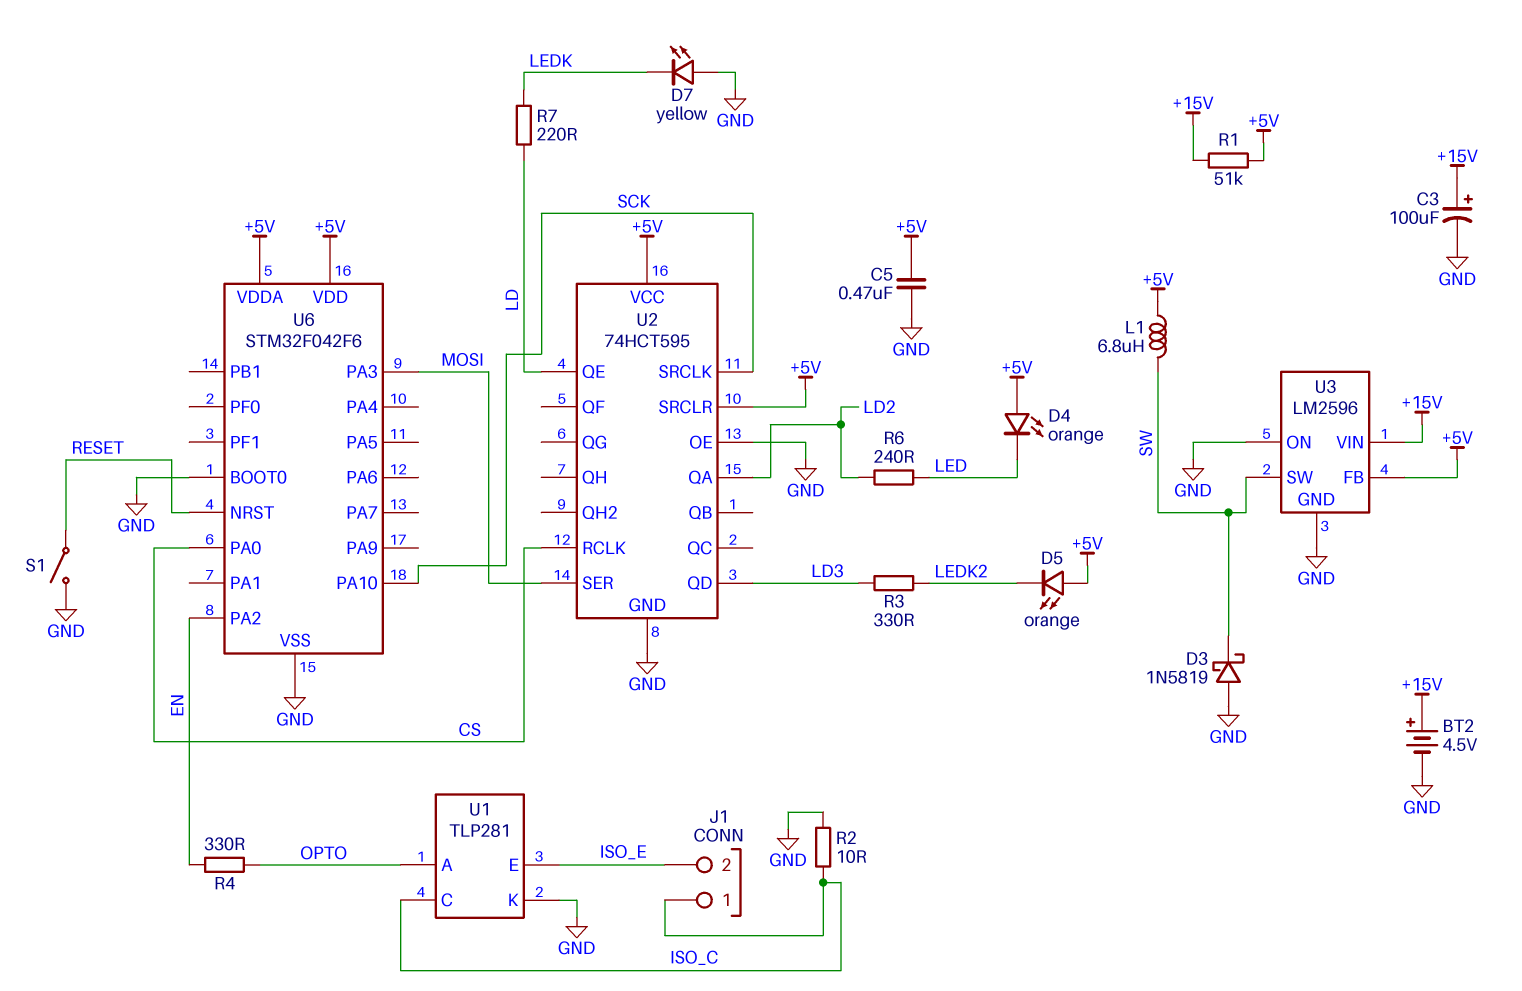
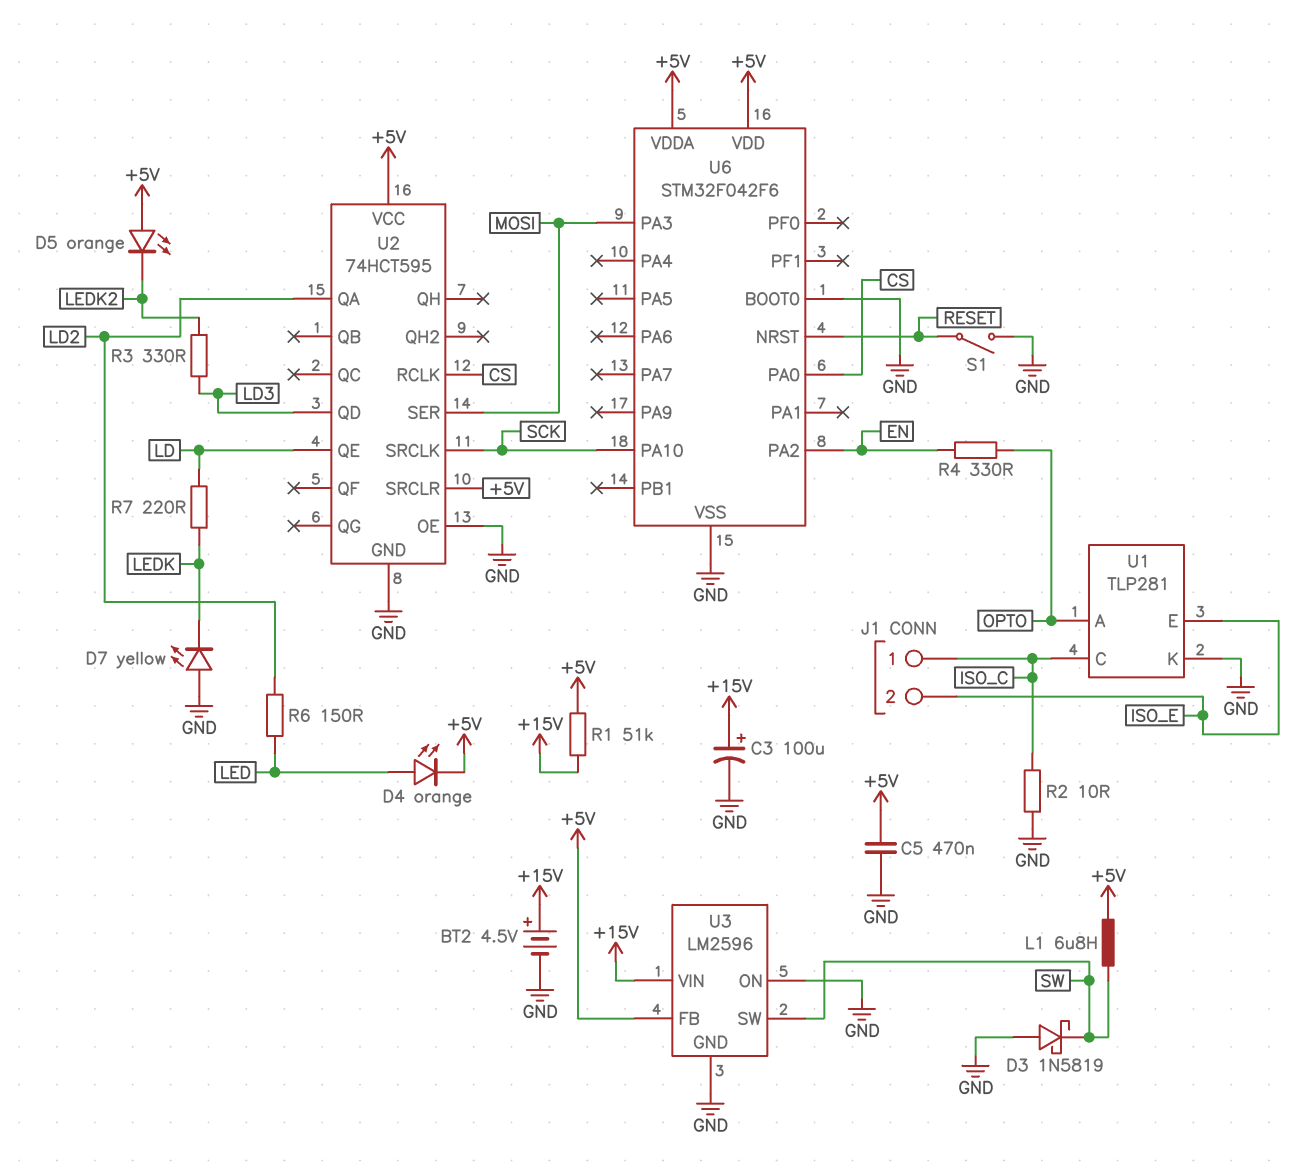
D4: LED orange (A +5V, K LED) -> LED orange (A LED, K +5V)
R6: 240 (LD2, LED) -> 150 (LD2, LED)

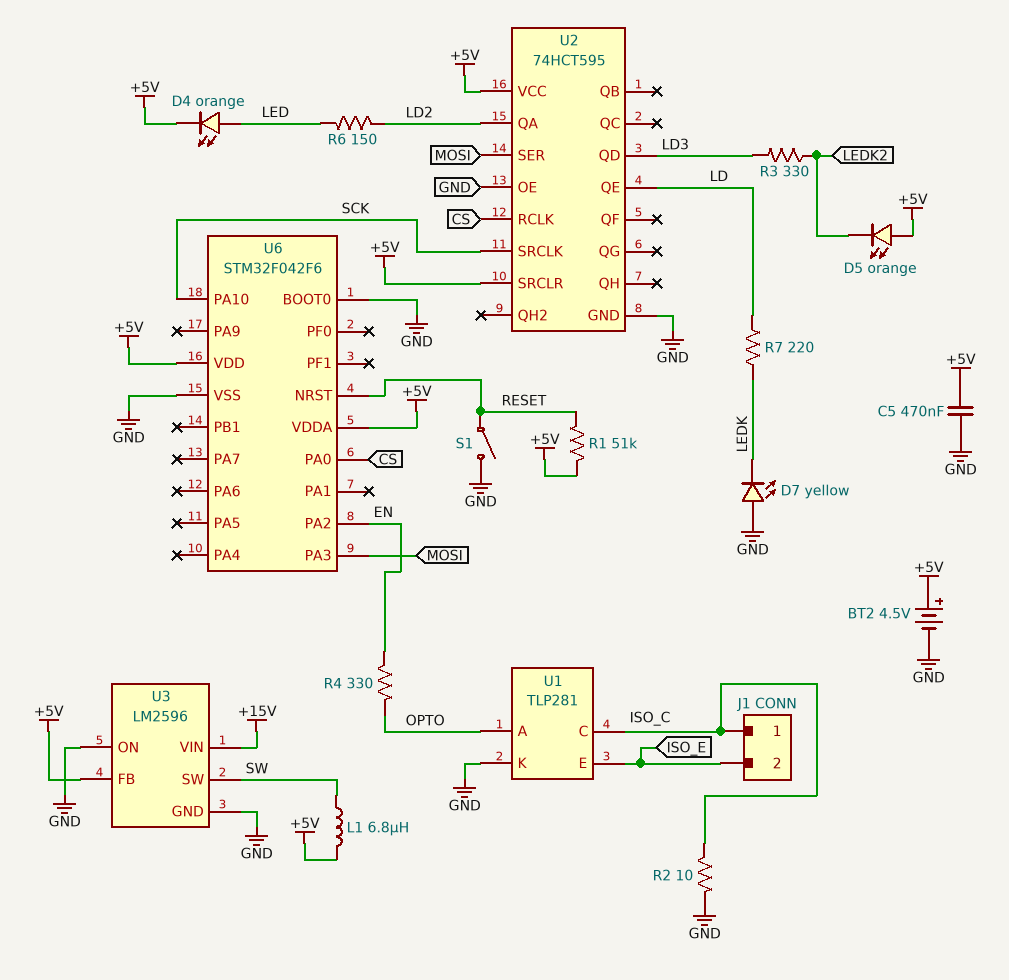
BT2: 4.5V (plus +15V, minus GND) -> 4.5V (plus +5V, minus GND)
C3: 100uF (plus +15V, minus GND) -> none
D3: schottky 1N5819 (A GND, K SW) -> none
R1: 51k (+5V, +15V) -> 51k (+5V, RESET)

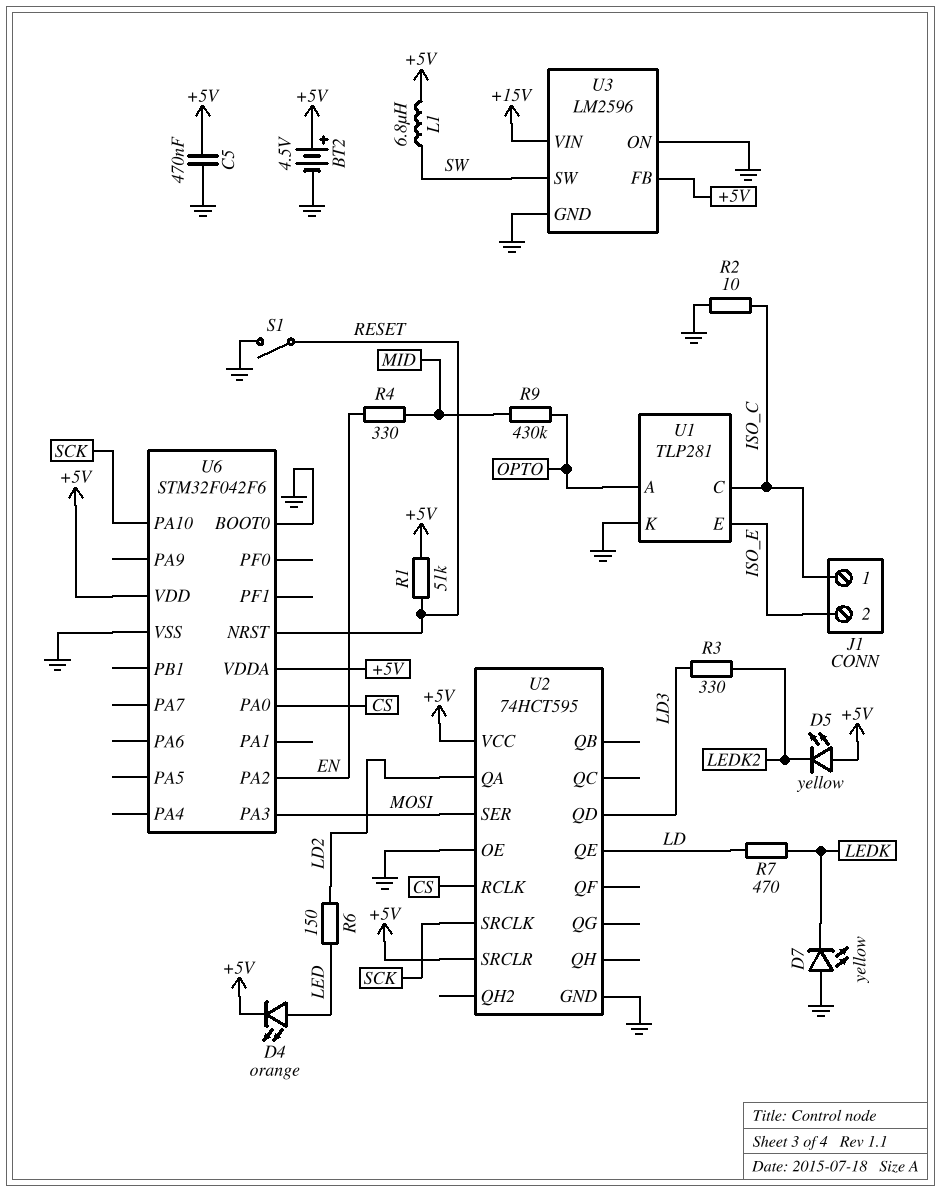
D5: LED orange (A +5V, K LEDK2) -> LED yellow (A +5V, K LEDK2)
R4: 330 (EN, OPTO) -> 330 (EN, MID)
R7: 220 (LD, LEDK) -> 470 (LD, LEDK)
R9: none -> 430k (MID, OPTO)

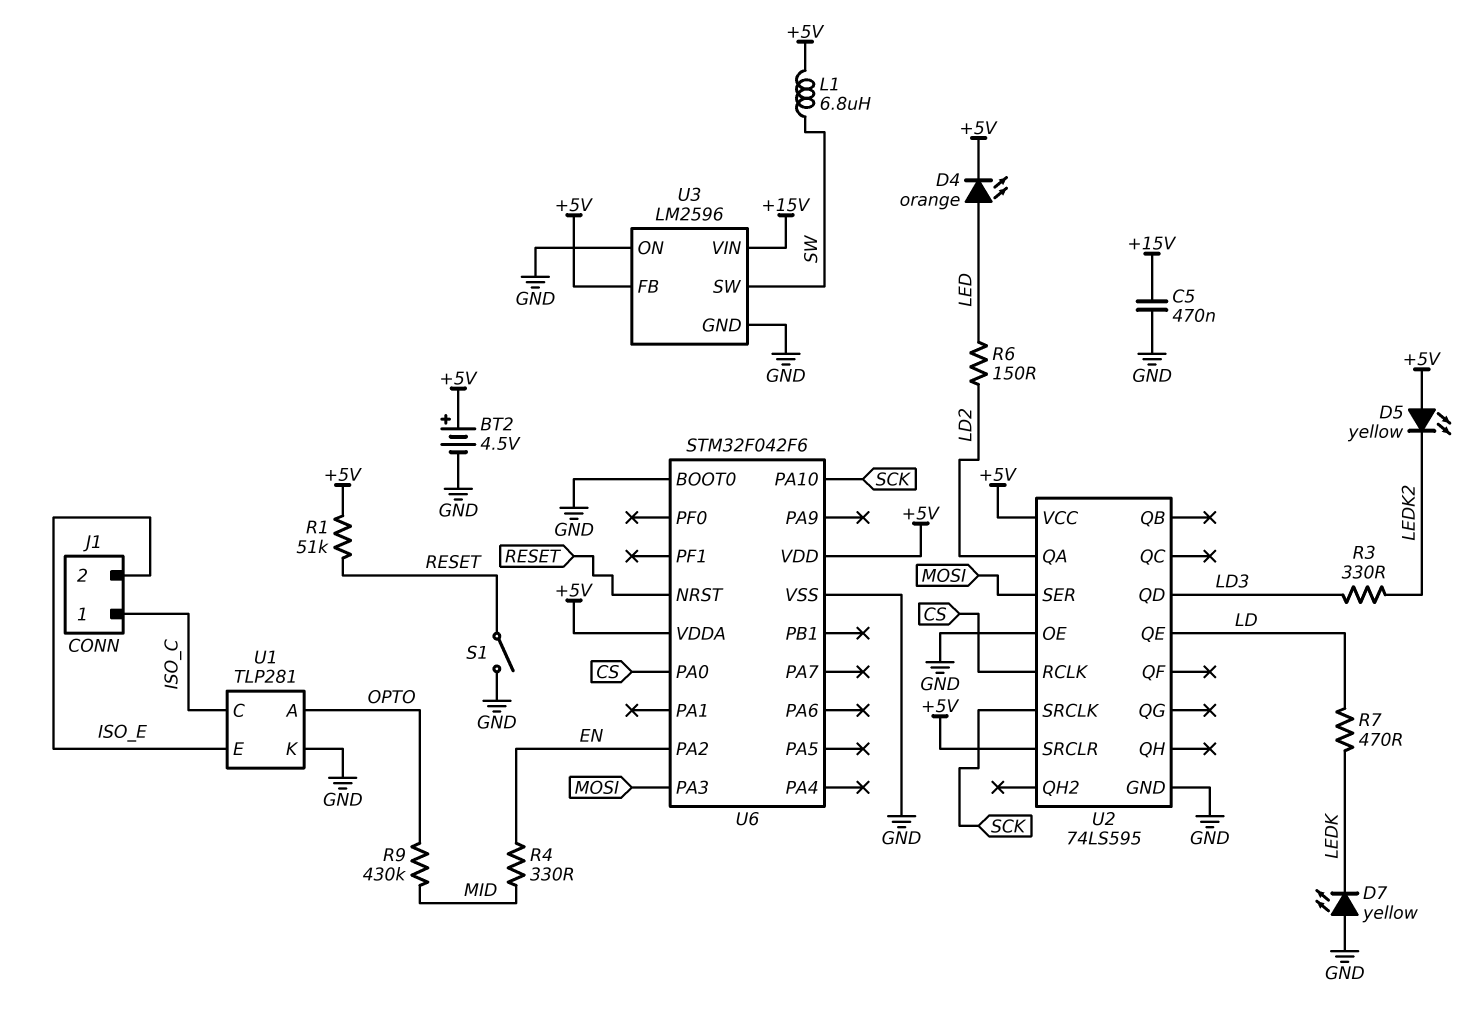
C5: 470nF (+5V, GND) -> 470nF (+15V, GND)
R2: 10 (GND, ISO_C) -> none
U2: 74HCT595 -> 74LS595

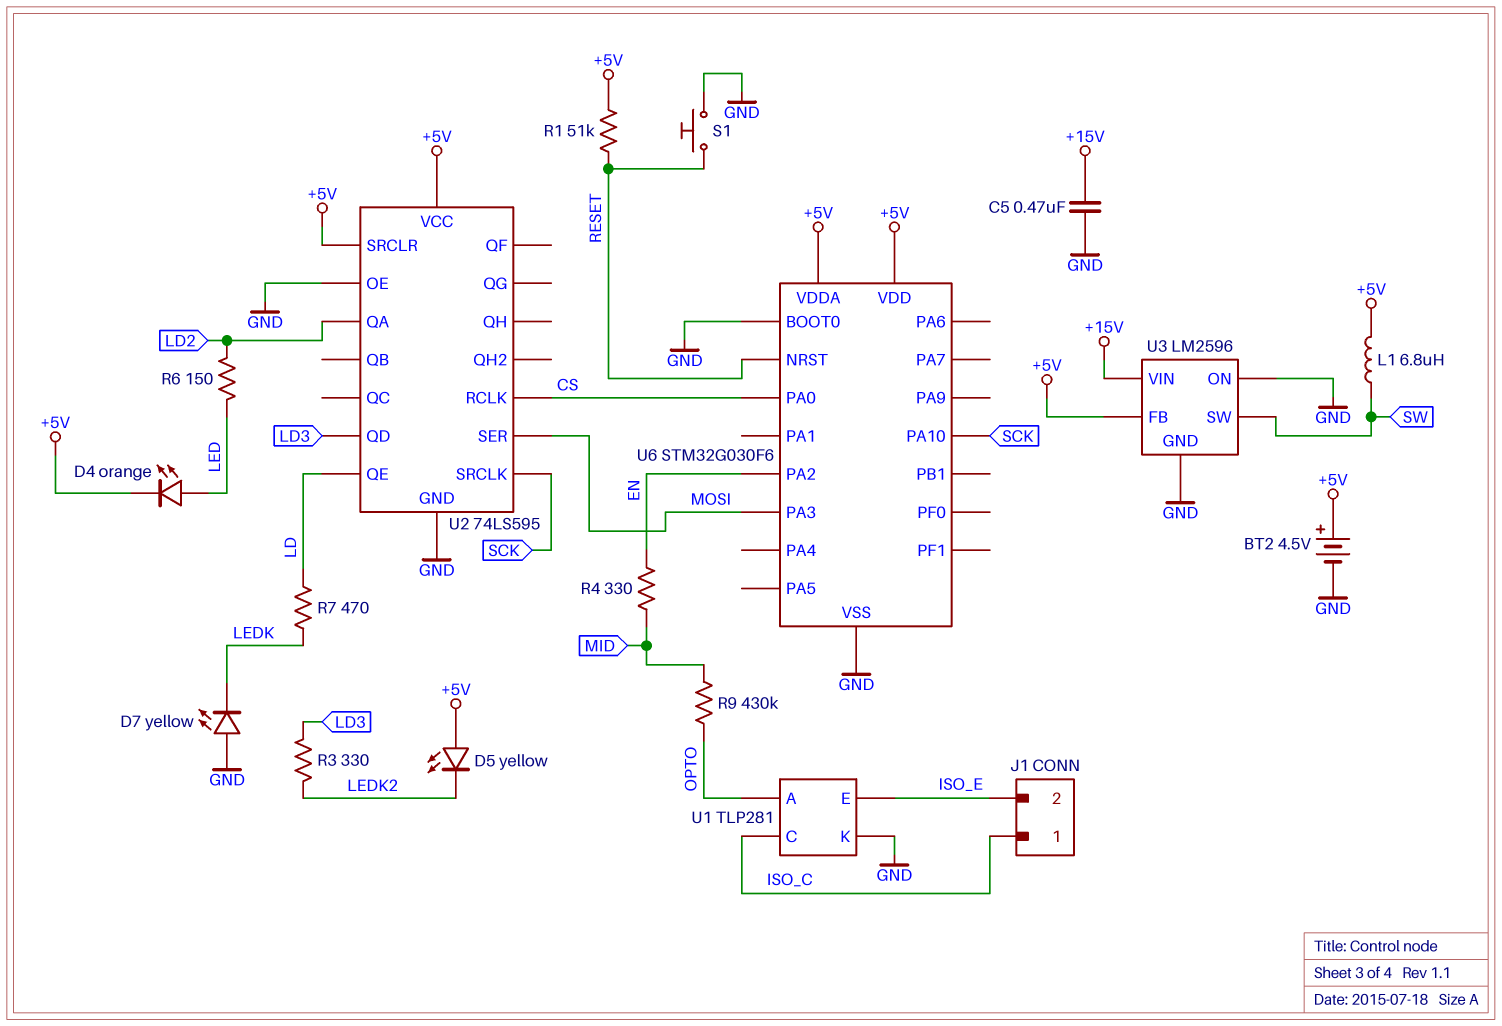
S1: switch (GND, RESET) -> button (GND, RESET)
U6: STM32F042F6 -> STM32G030F6

